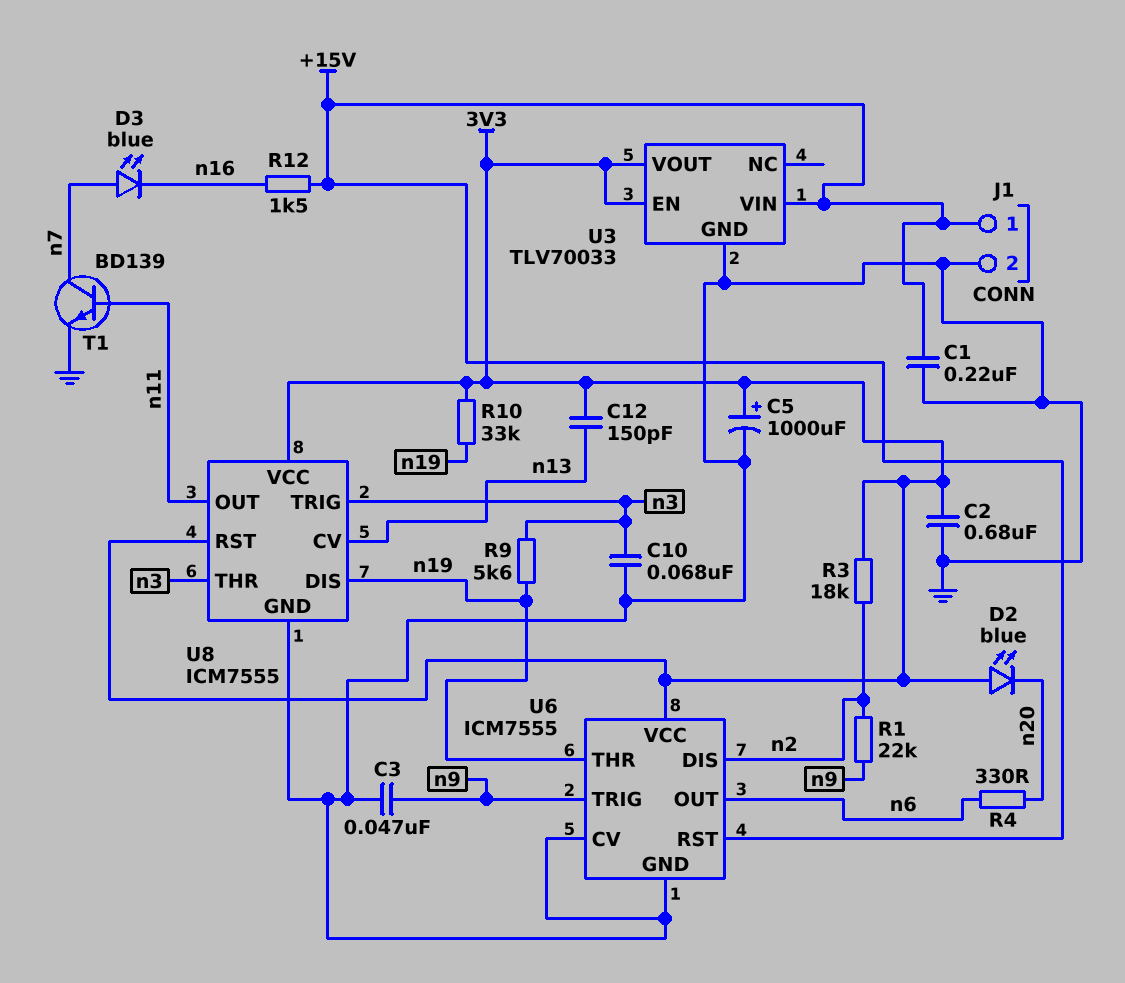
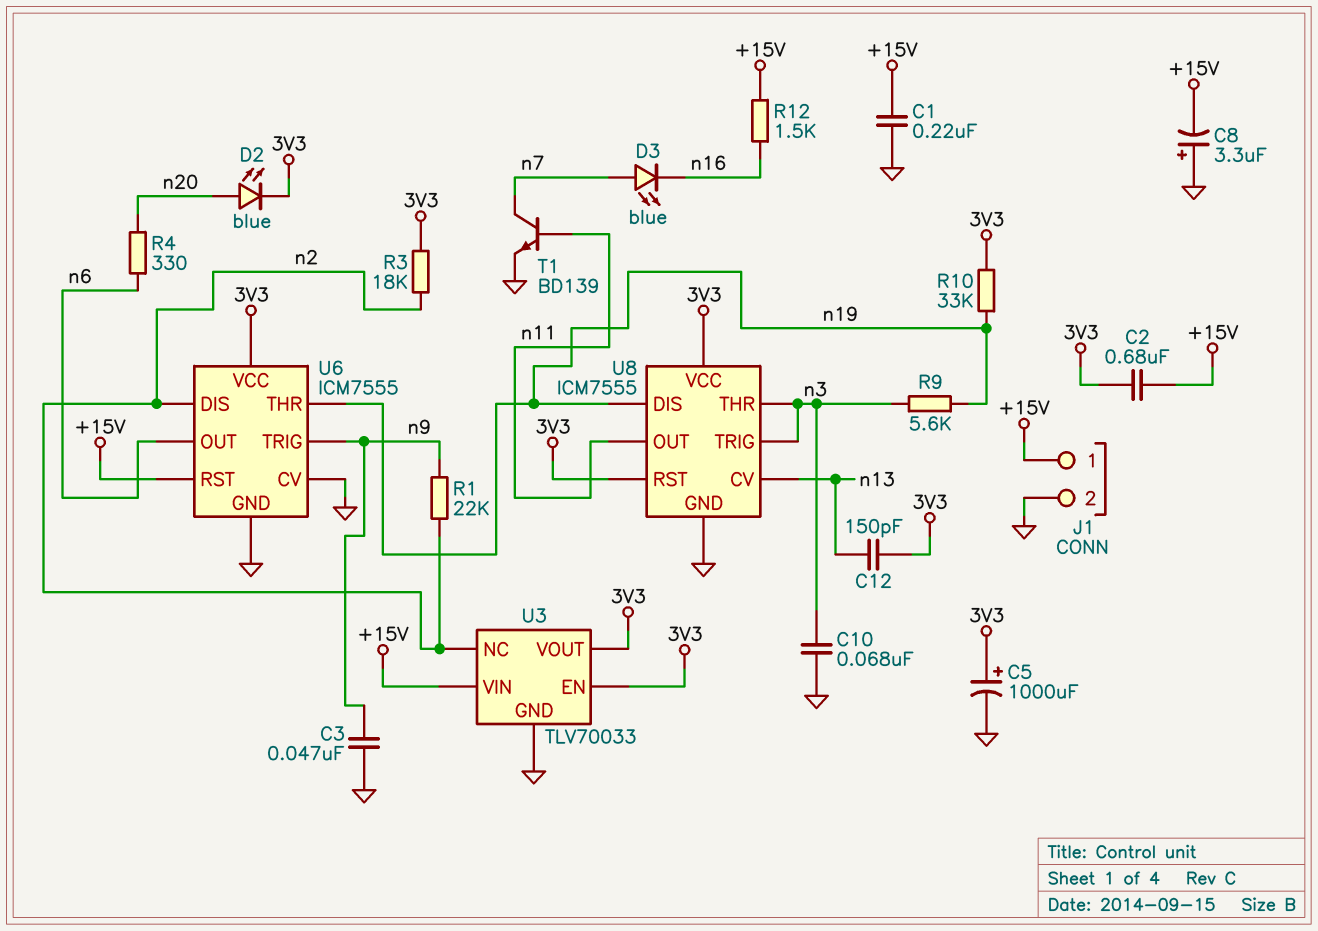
C2: 680nF (3V3, GND) -> 680nF (+15V, 3V3)
C8: none -> 3.3uF (plus GND, minus +15V)
D2: LED blue (A 3V3, K n20) -> LED blue (A n20, K 3V3)
U3 pin NC: none -> n2

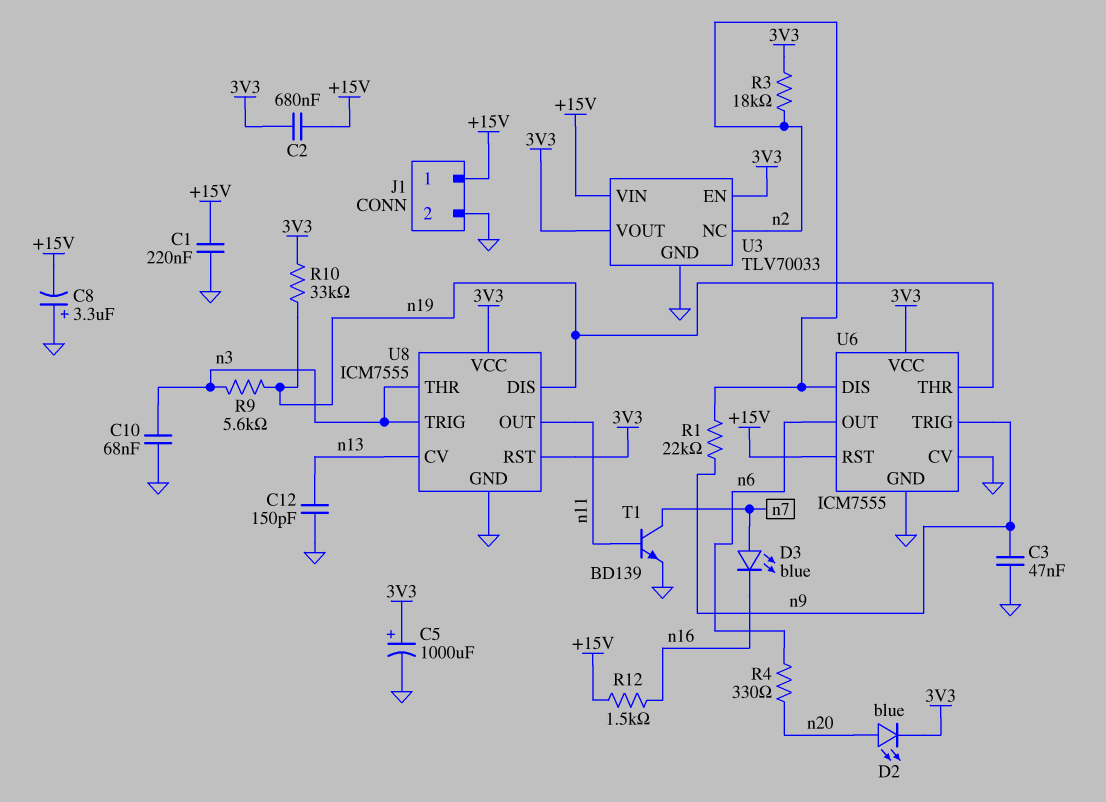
C12: 150pF (3V3, n13) -> 150pF (GND, n13)

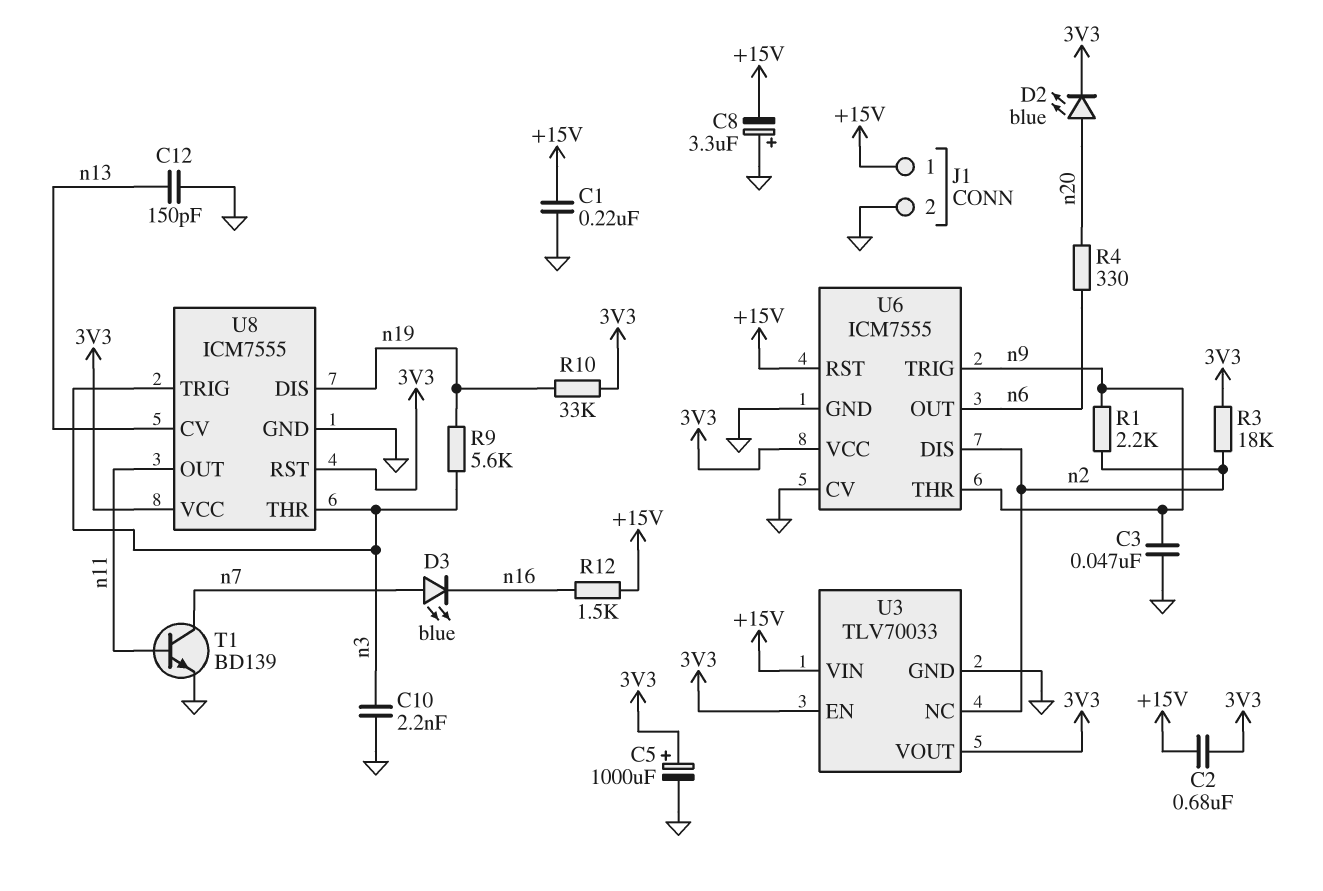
C10: 68nF (GND, n3) -> 2.2nF (GND, n3)
R1: 22k (n2, n9) -> 2.2k (n2, n9)
U6 pin THR: n19 -> n9

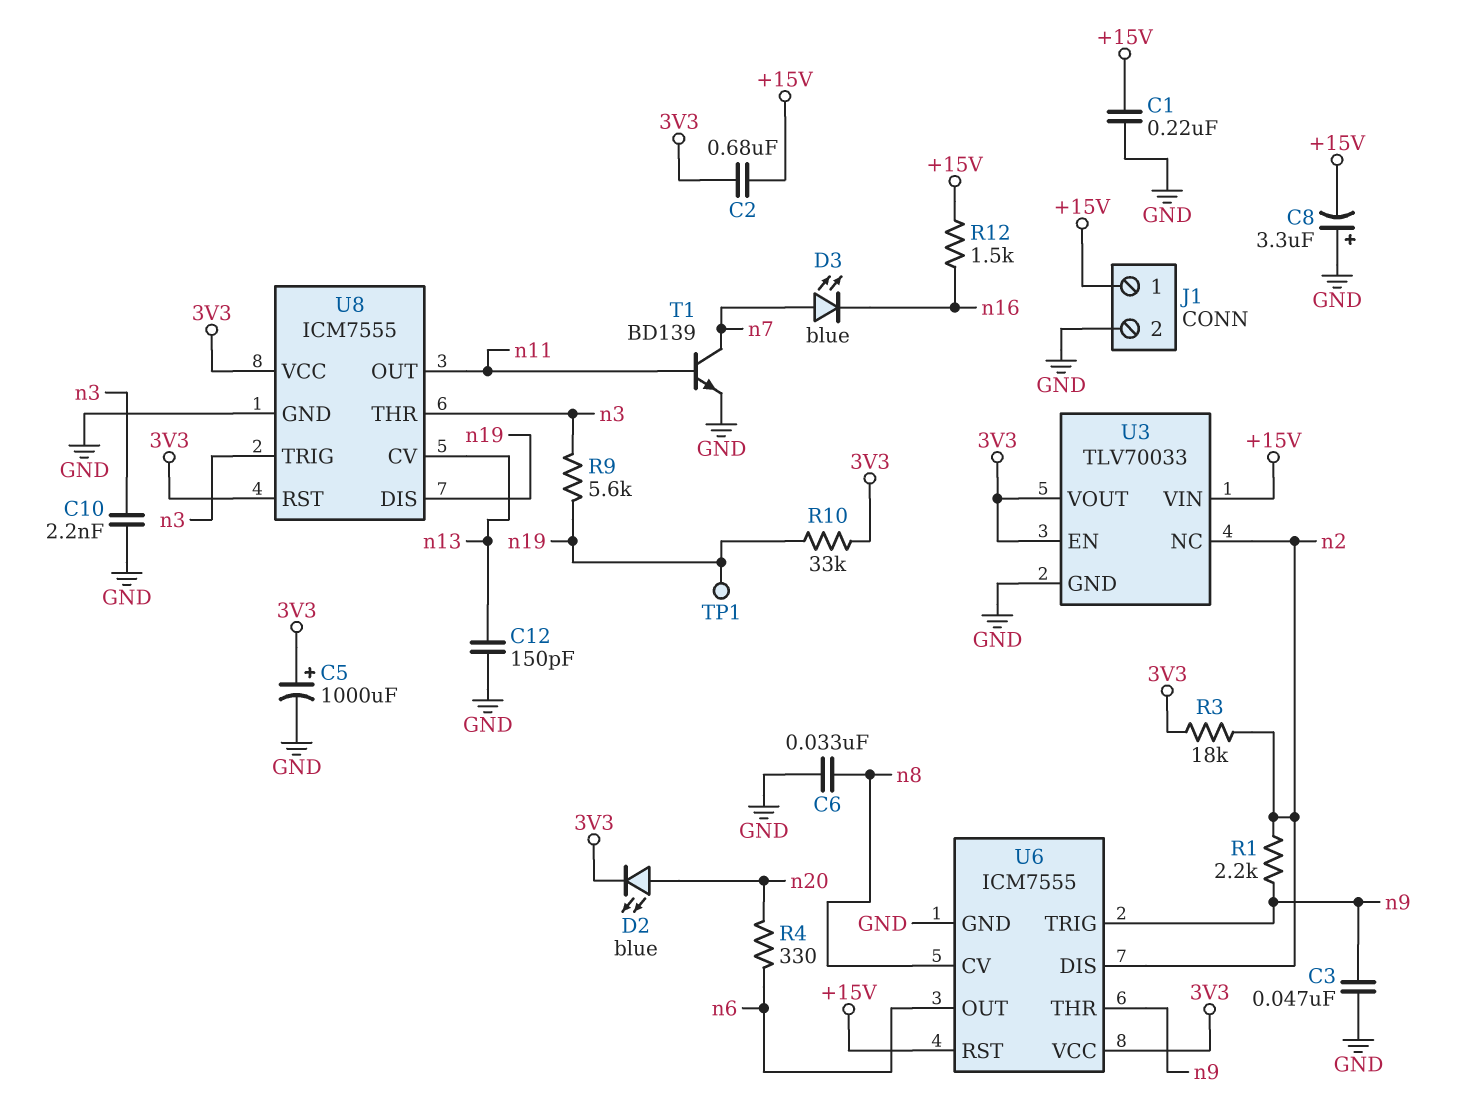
C6: none -> 33nF (GND, n8)
TP1: none -> test point (n19)
U6 pin CV: GND -> n8

